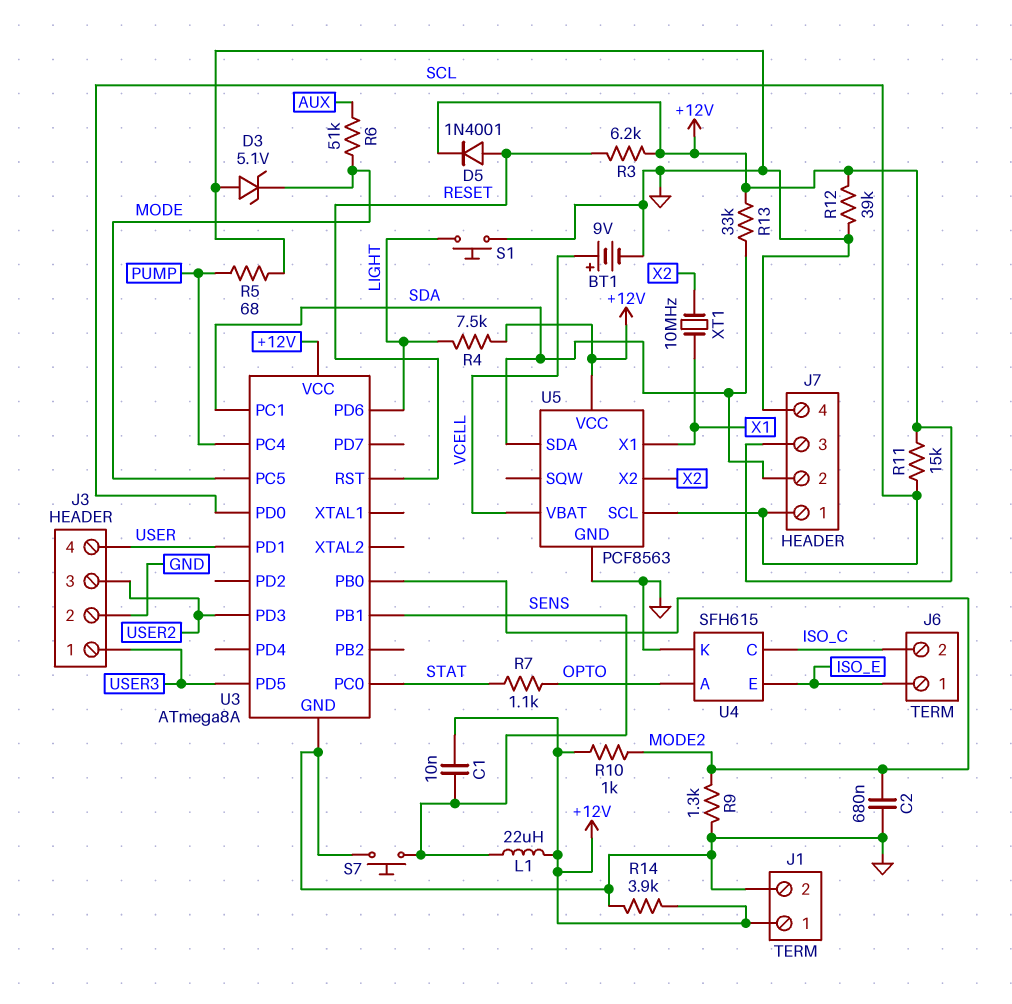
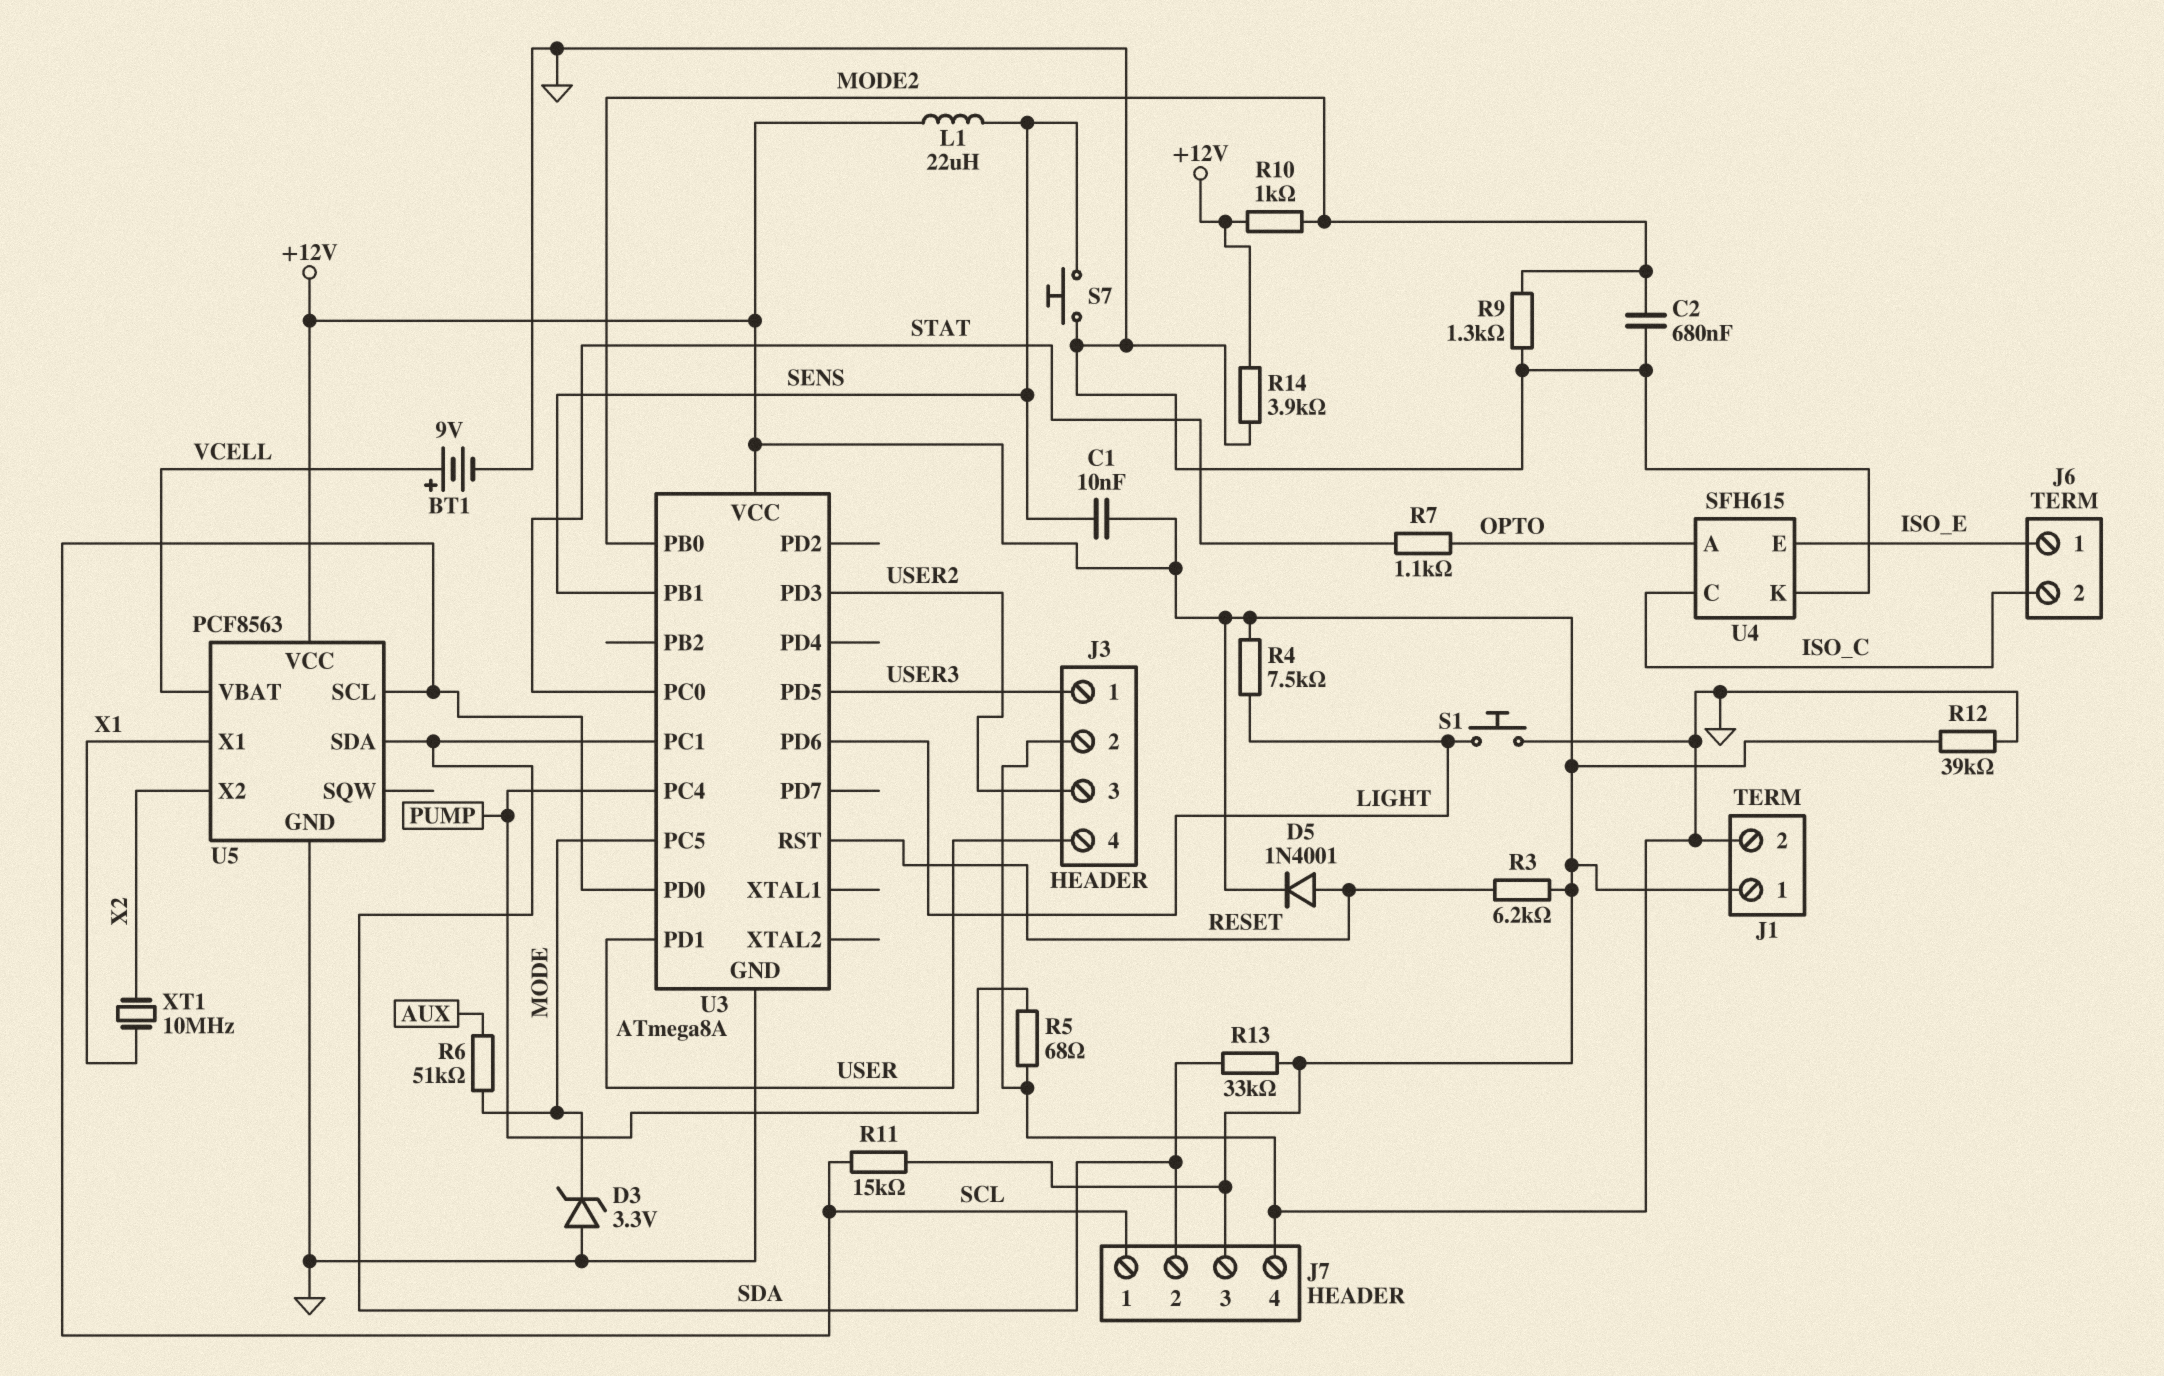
D3: zener 5.1V (A GND, K MODE) -> zener 3.3V (A GND, K MODE)

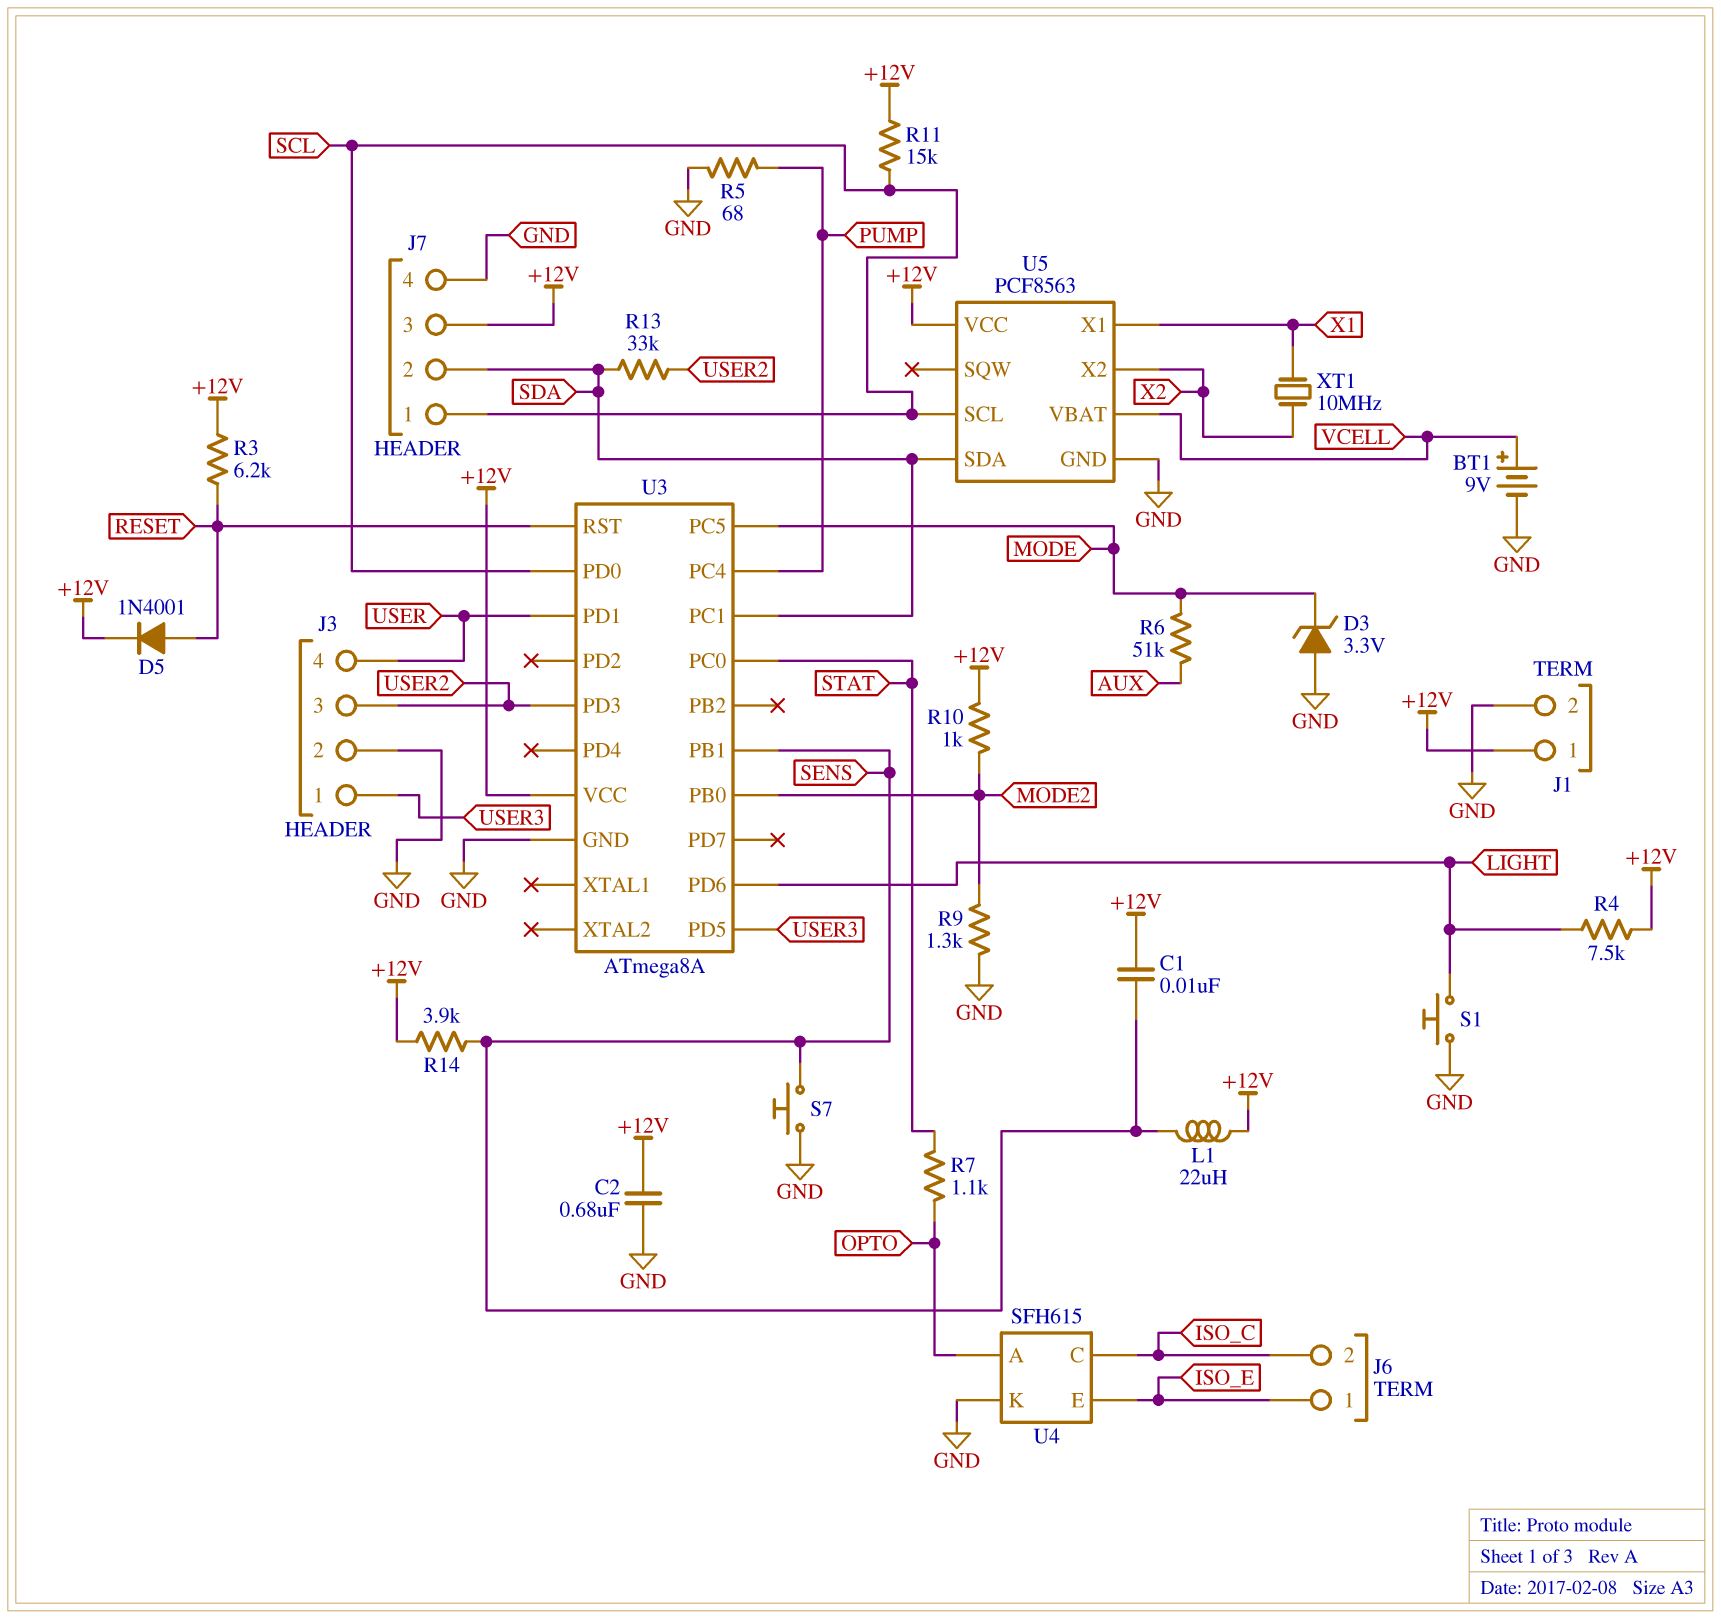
C2: 680nF (GND, MODE2) -> 680nF (+12V, GND)
R12: 39k (+12V, GND) -> none
R13: 33k (+12V, SDA) -> 33k (SDA, USER2)
R14: 3.9k (+12V, GND) -> 3.9k (+12V, SENS)

